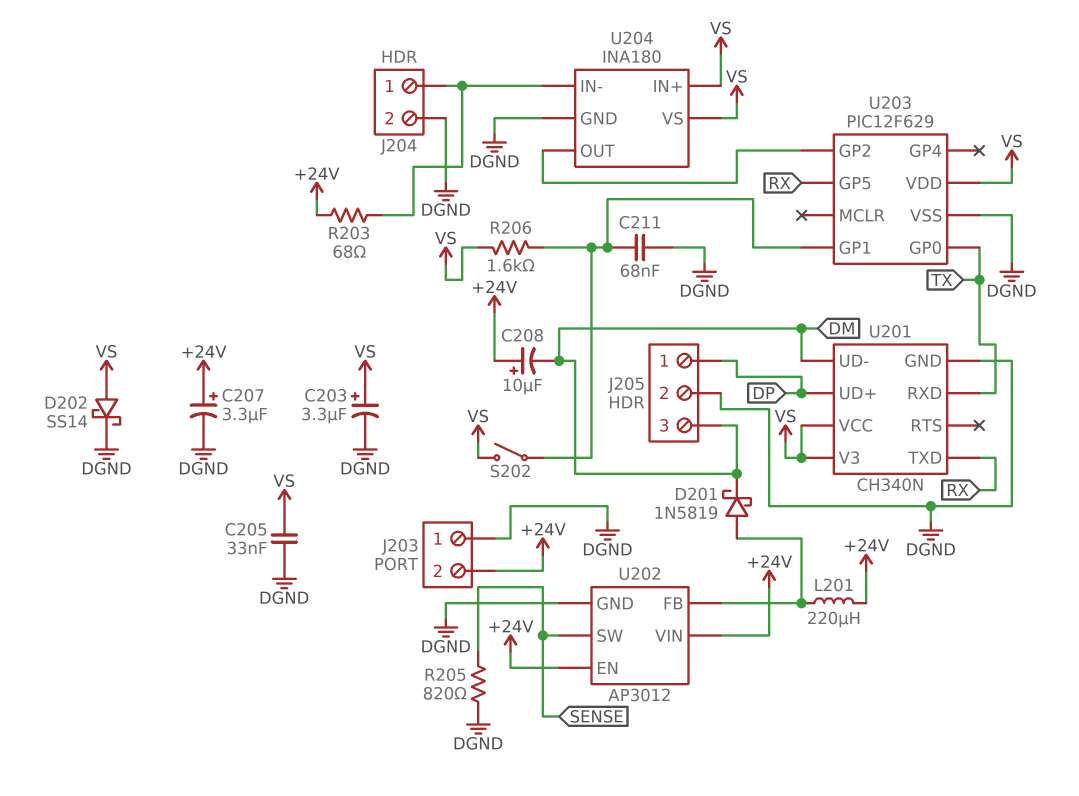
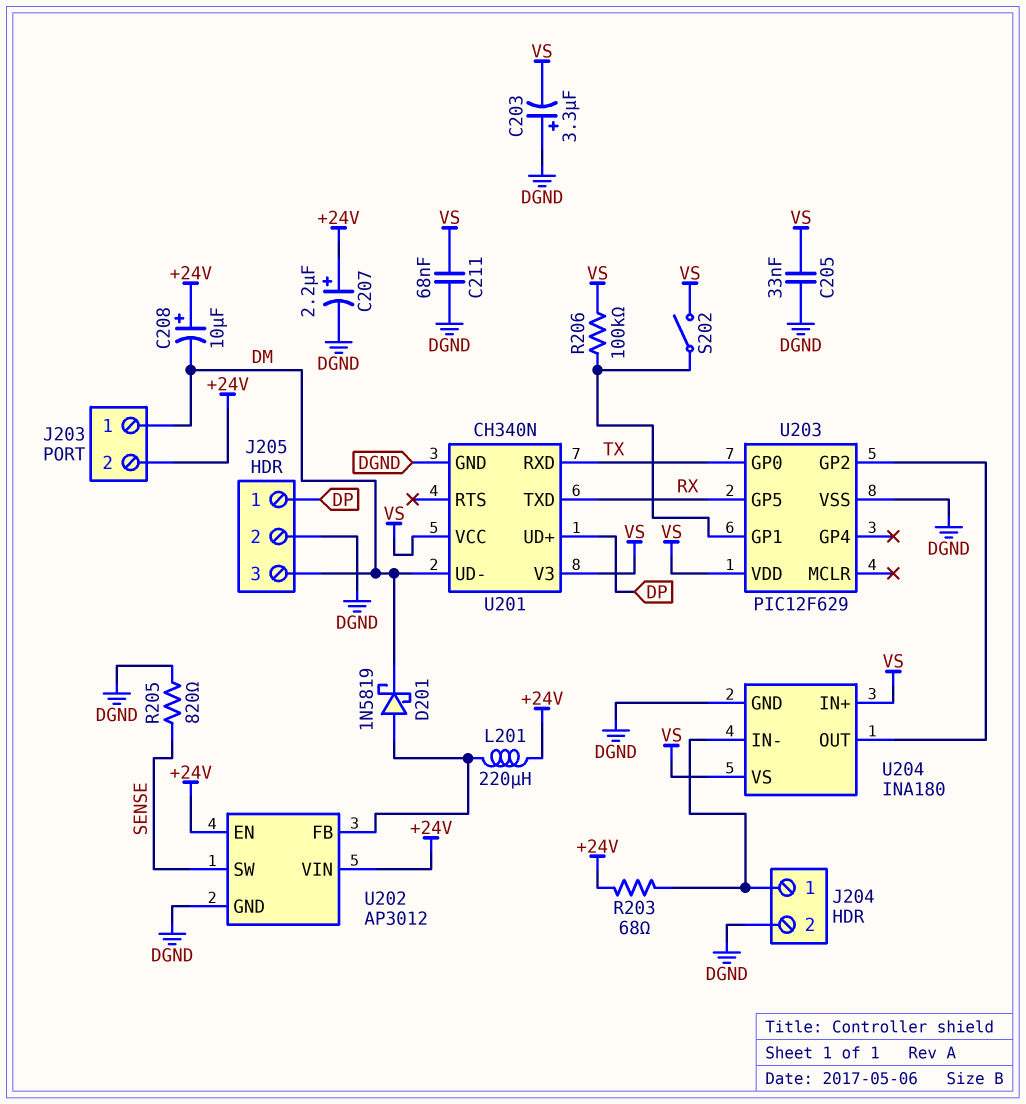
C203: 3.3uF (plus VS, minus DGND) -> 3.3uF (plus DGND, minus VS)
C207: 3.3uF (plus +24V, minus DGND) -> 2.2uF (plus +24V, minus DGND)
C211: 68nF (DGND, U203/GP1) -> 68nF (DGND, VS)
D202: schottky SS14 (A VS, K DGND) -> none
J203 pin 1: DGND -> DM
R206: 1.6k (U203/GP1, VS) -> 100k (U203/GP1, VS)

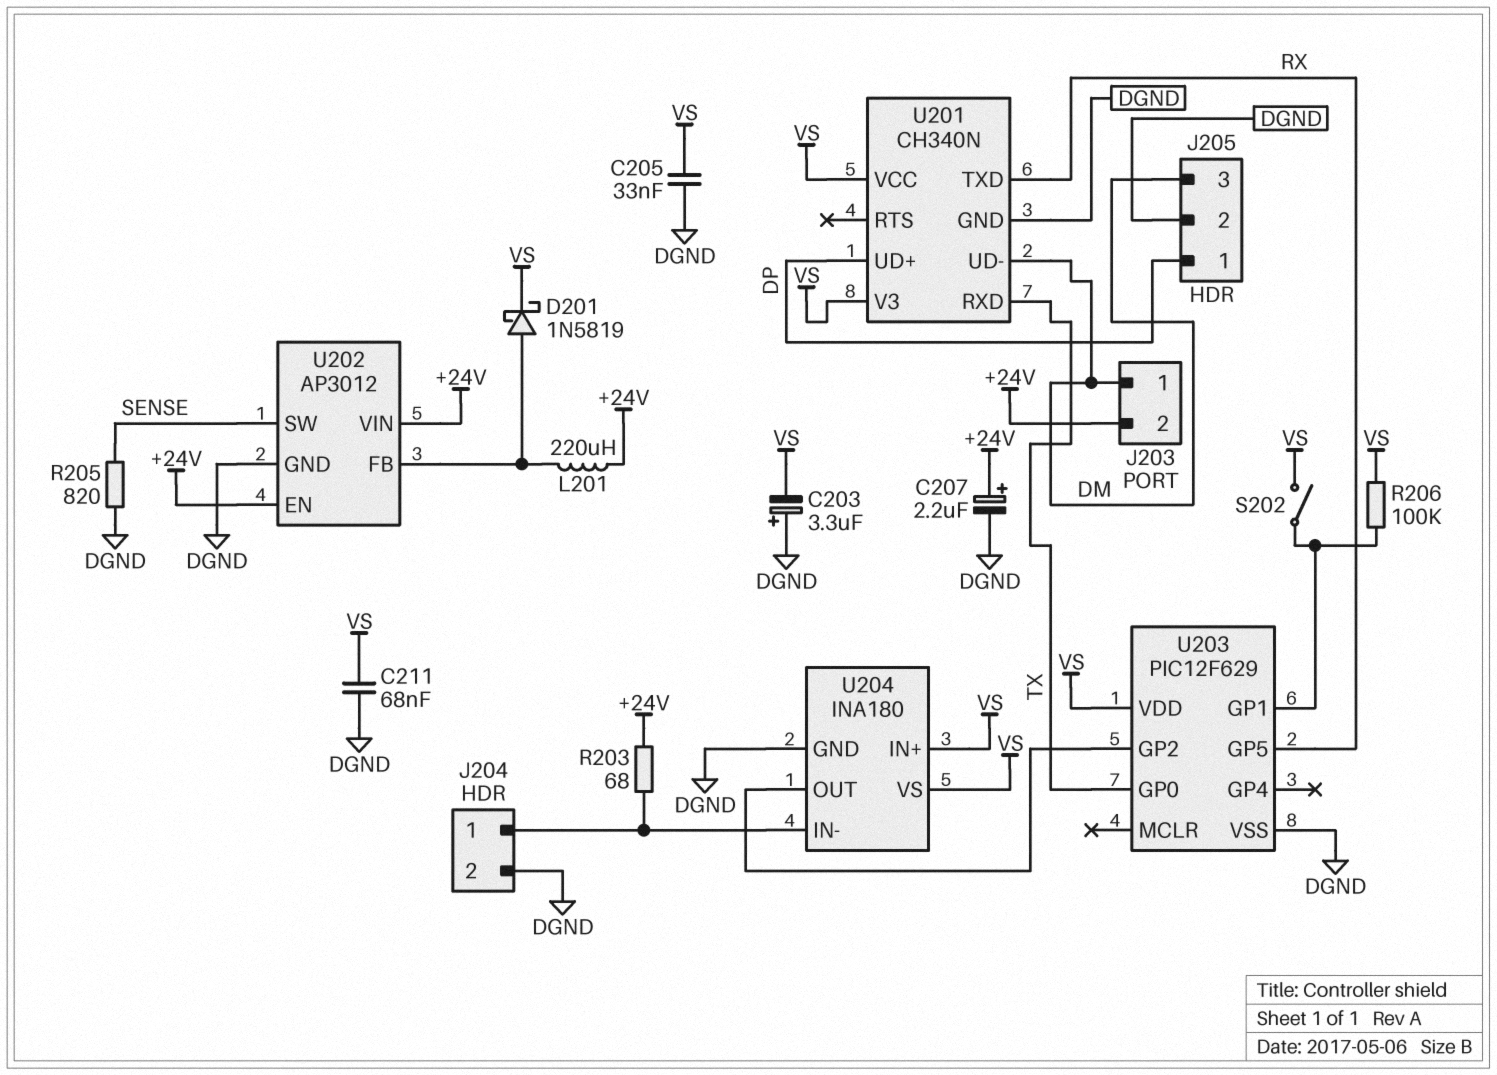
C208: 10uF (plus +24V, minus DM) -> none
D201: schottky 1N5819 (A U202/FB, K DM) -> schottky 1N5819 (A U202/FB, K VS)

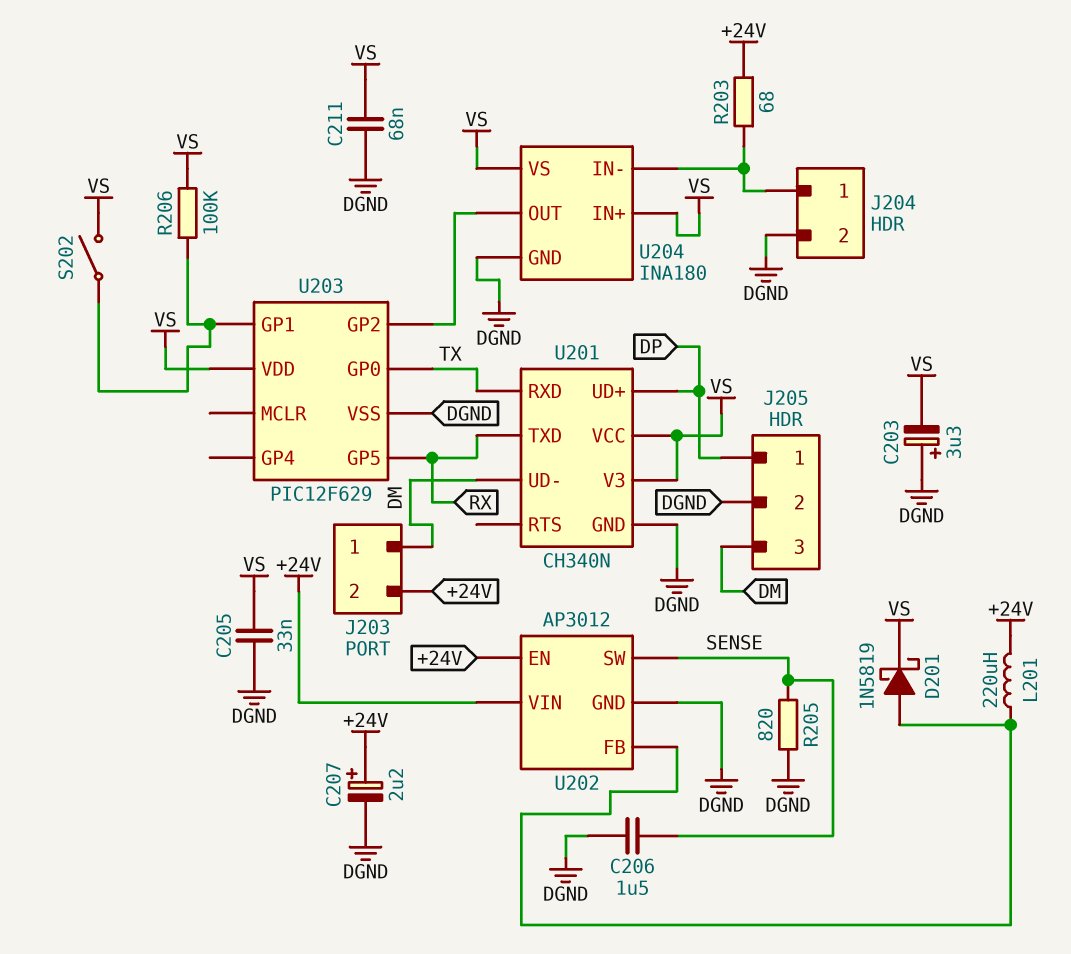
C206: none -> 1.5uF (DGND, SENSE)

